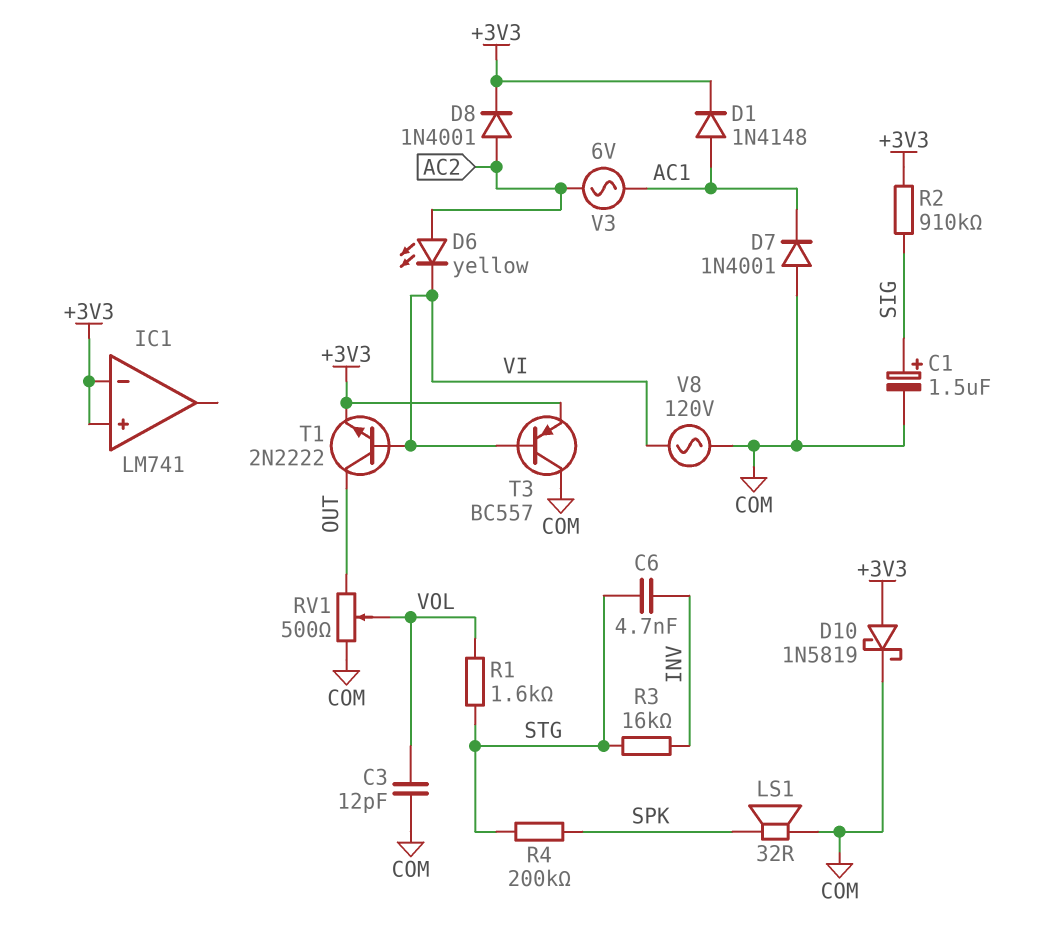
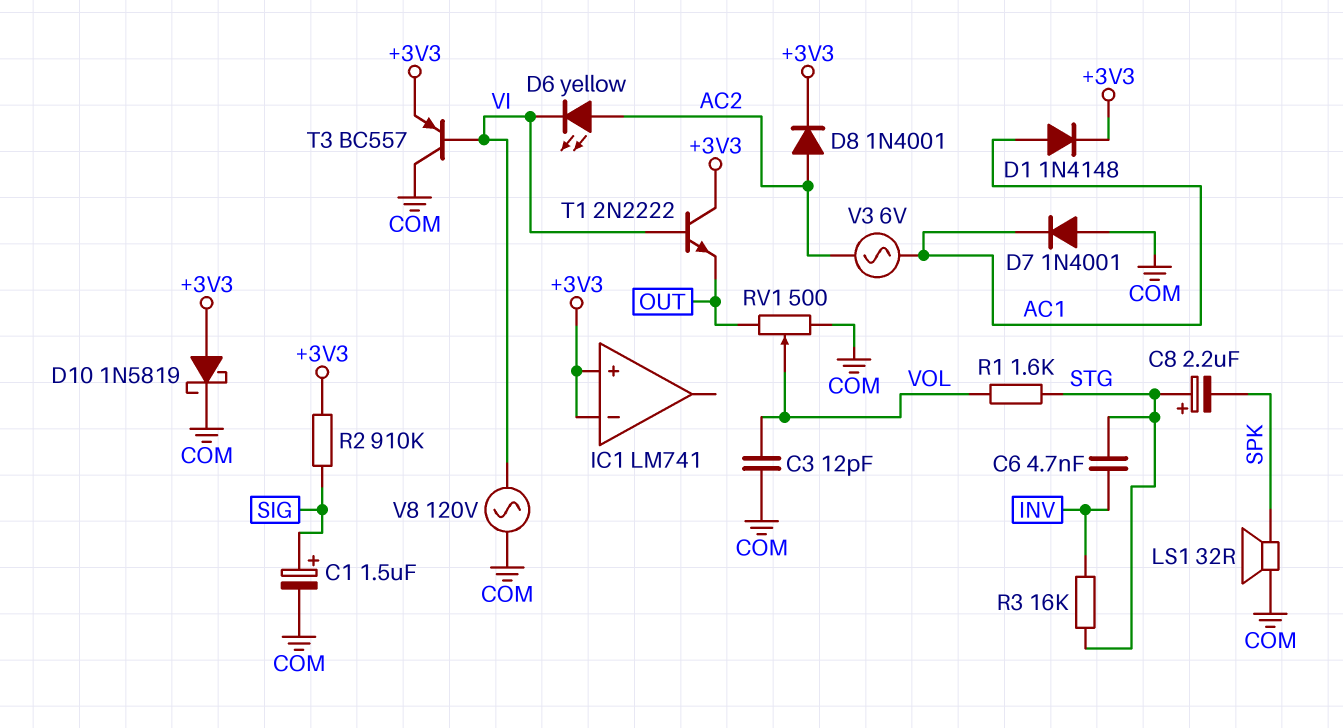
C8: none -> 2.2uF (plus STG, minus SPK)
R4: 200k (SPK, STG) -> none
T1: NPN 2N2222 (B VI, C OUT, E +3V3) -> NPN 2N2222 (B VI, C +3V3, E OUT)

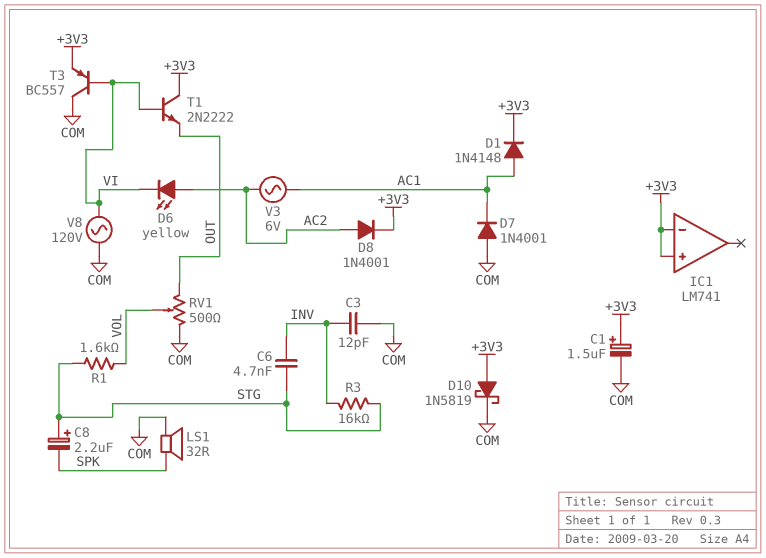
C1: 1.5uF (plus SIG, minus COM) -> 1.5uF (plus +3V3, minus COM)
C3: 12pF (COM, VOL) -> 12pF (COM, INV)
R2: 910k (+3V3, SIG) -> none

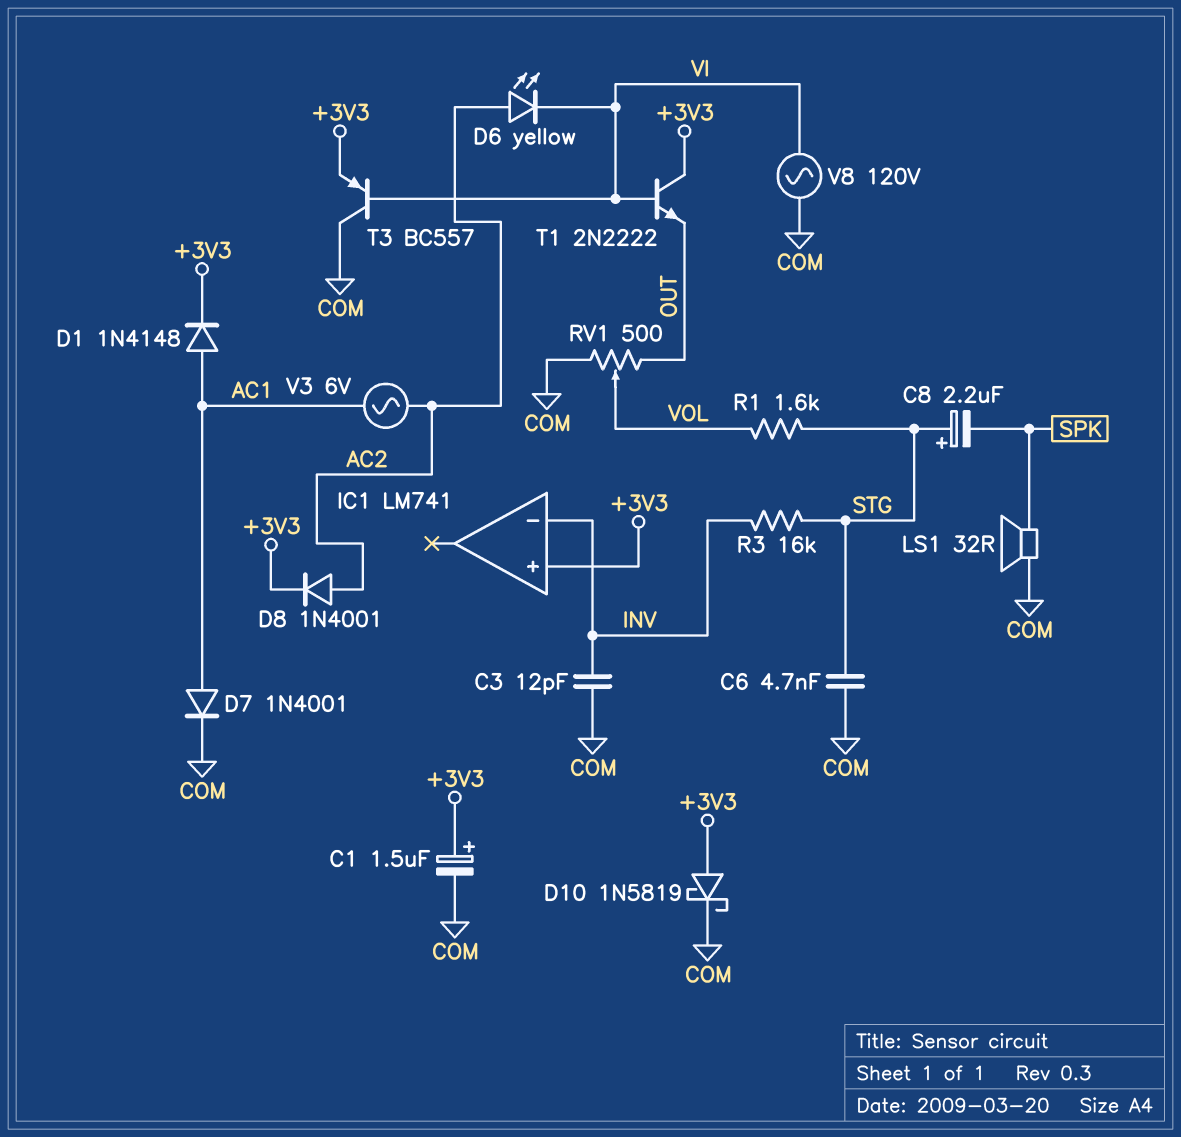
C6: 4.7nF (INV, STG) -> 4.7nF (COM, STG)
D7: diode 1N4001 (A COM, K AC1) -> diode 1N4001 (A AC1, K COM)
IC1 pin in-: +3V3 -> INV

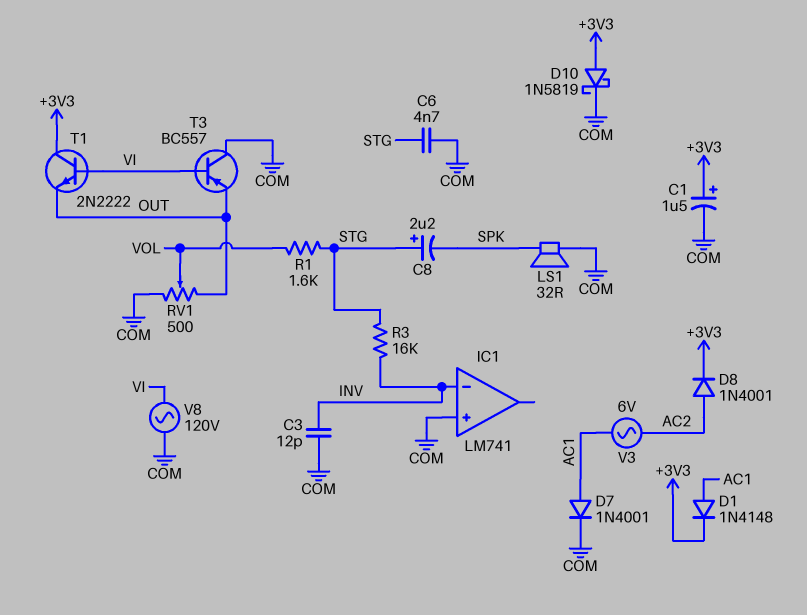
D6: LED yellow (A AC2, K VI) -> none
IC1 pin in+: +3V3 -> COM
T3: PNP BC557 (B VI, C COM, E +3V3) -> PNP BC557 (B VI, C COM, E OUT)

